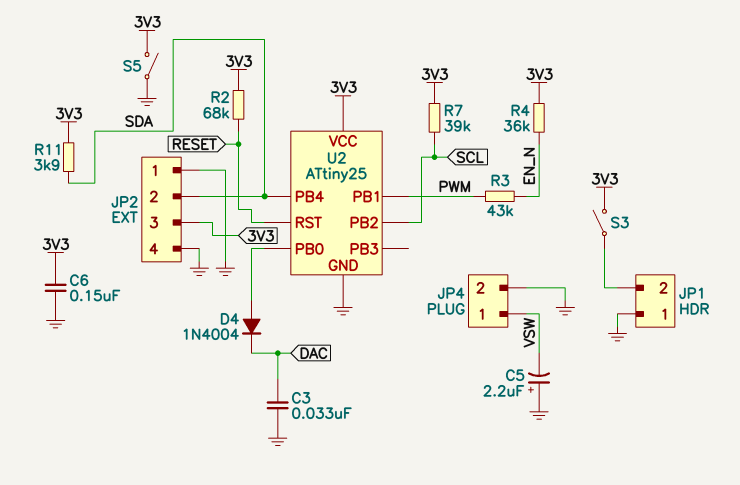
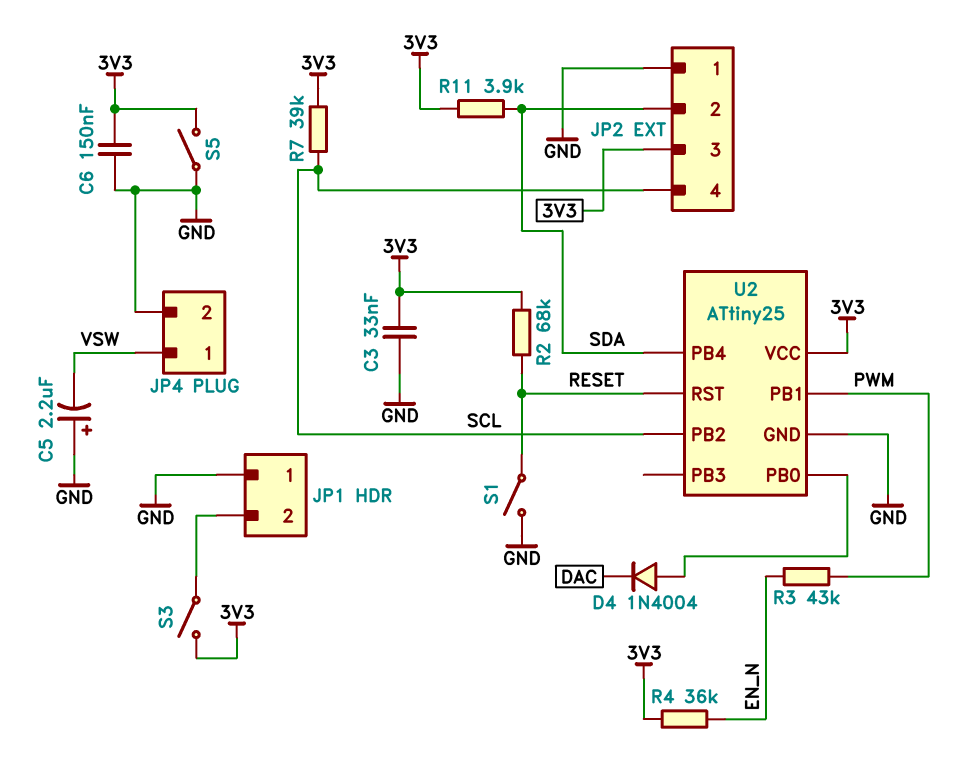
C3: 33nF (DAC, GND) -> 33nF (3V3, GND)
JP2 pin 4: GND -> SCL
S1: none -> switch (GND, RESET)

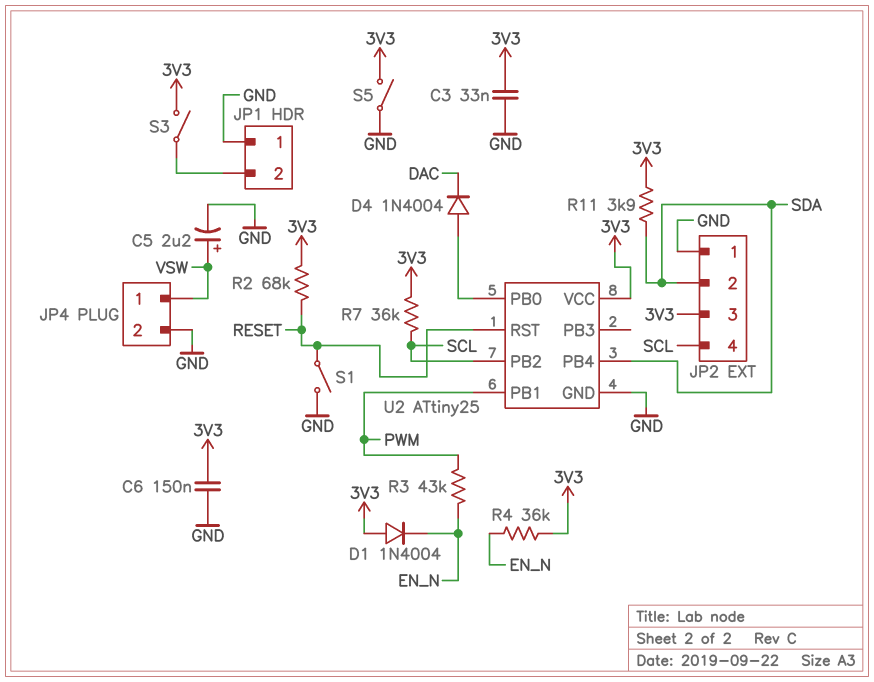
C5: 2.2uF (plus GND, minus VSW) -> 2.2uF (plus VSW, minus GND)
D1: none -> diode 1N4004 (A 3V3, K EN_N)
R7: 39k (3V3, SCL) -> 36k (3V3, SCL)

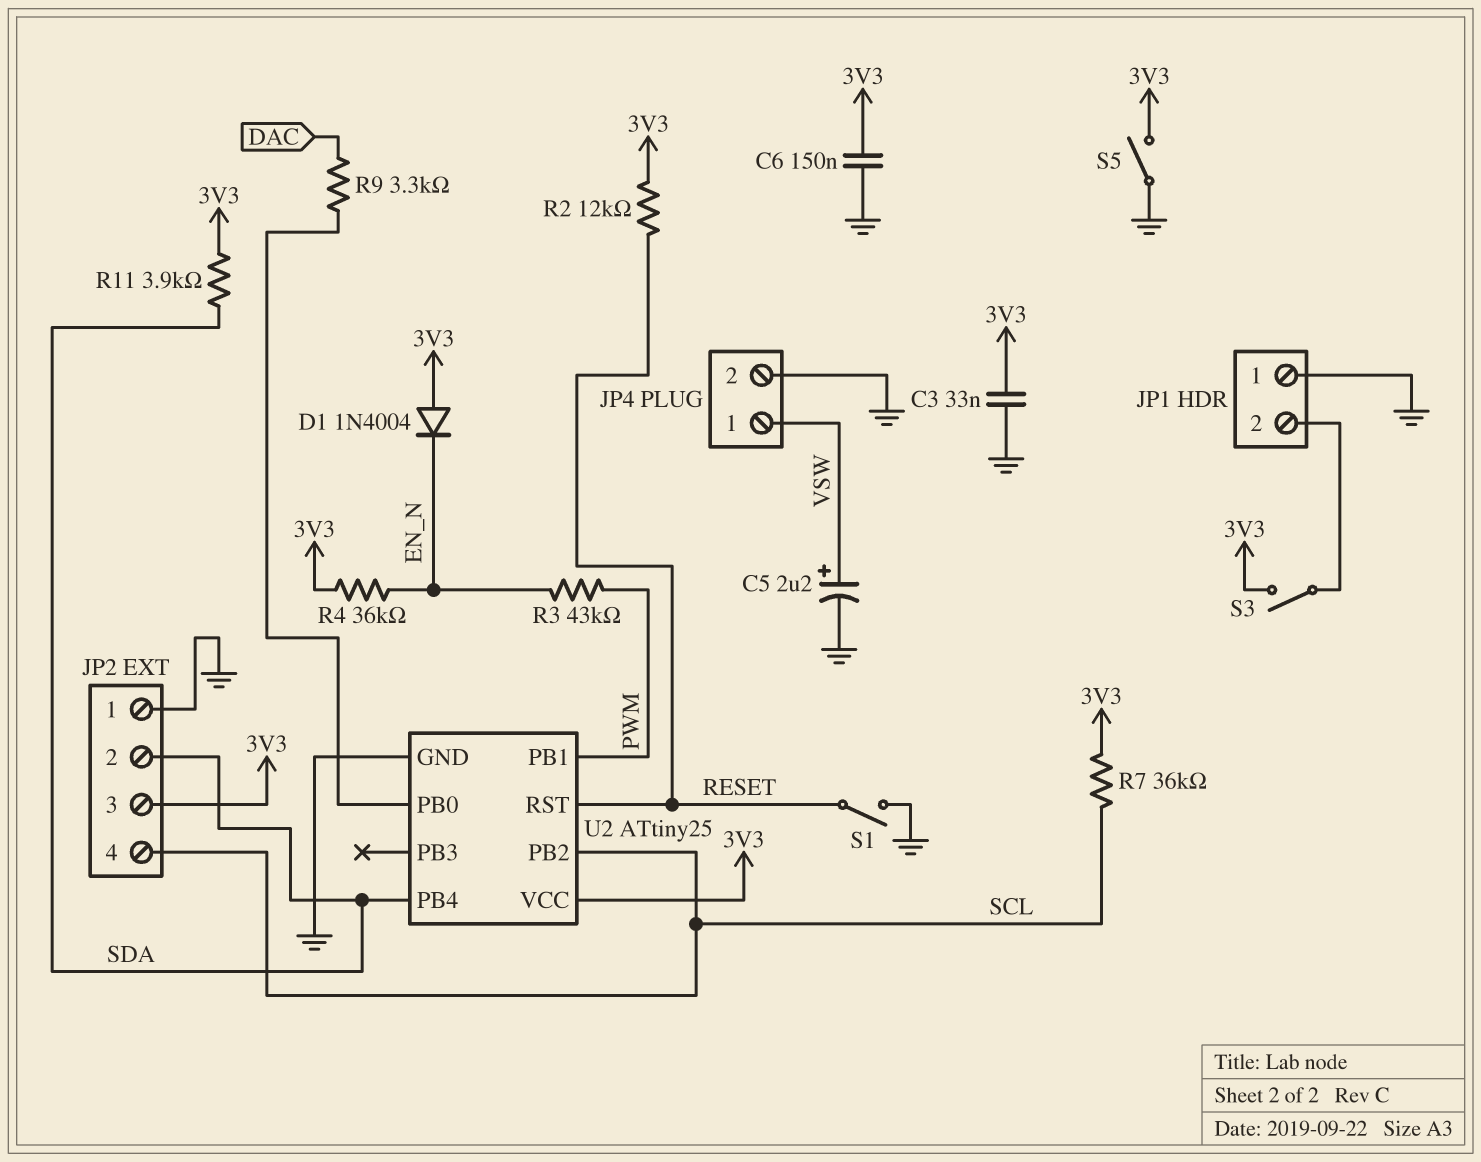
D4: diode 1N4004 (A U2/PB0, K DAC) -> none
R2: 68k (3V3, RESET) -> 12k (3V3, RESET)
R9: none -> 3.3k (DAC, U2/PB0)

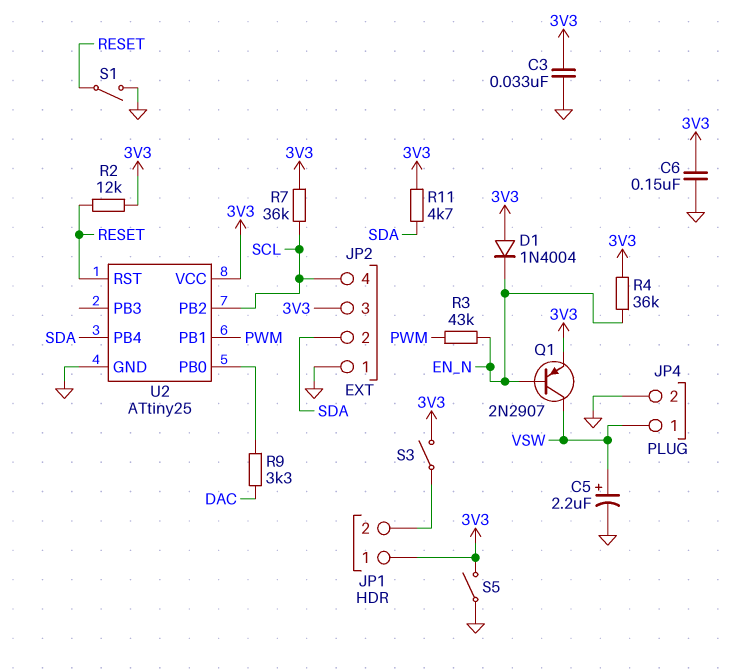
JP1 pin 1: GND -> 3V3
Q1: none -> PNP 2N2907 (B EN_N, C VSW, E 3V3)
R11: 3.9k (3V3, SDA) -> 4.7k (3V3, SDA)

